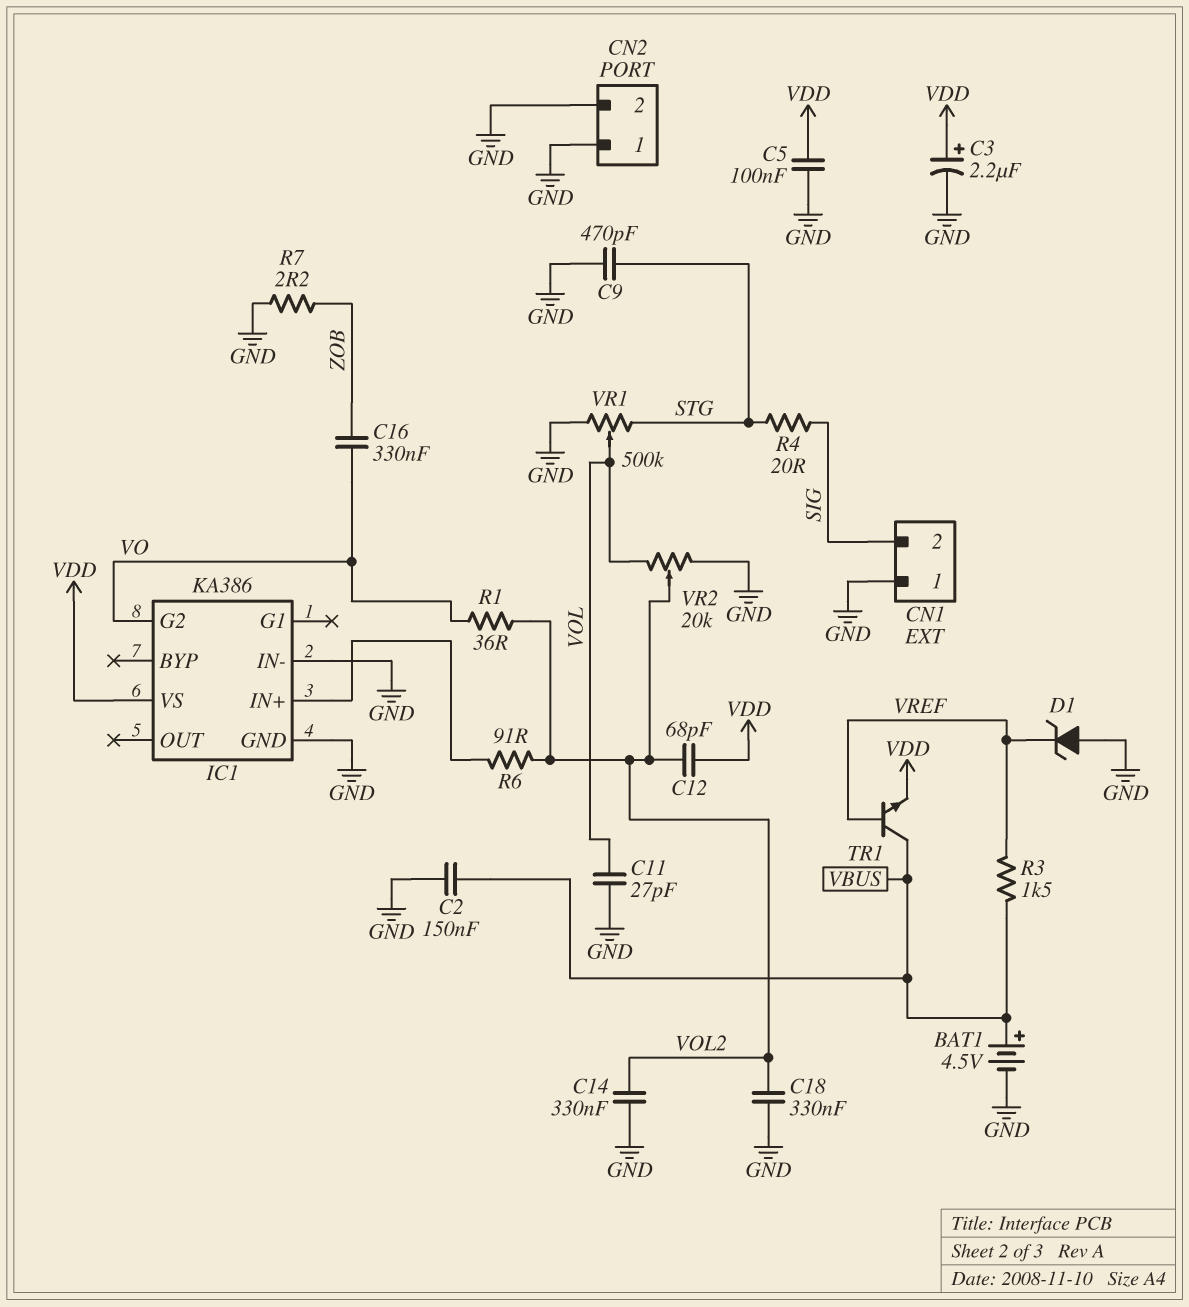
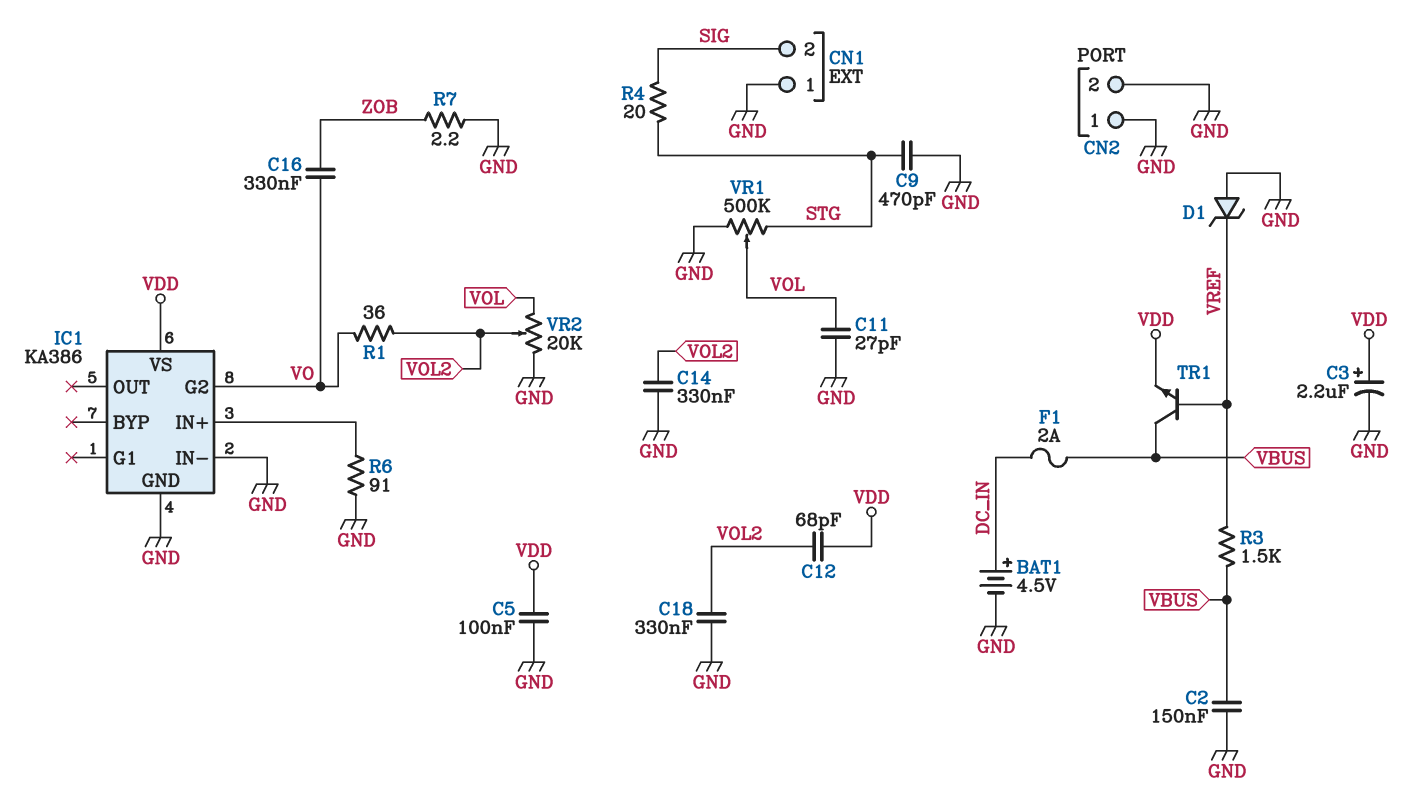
BAT1: 4.5V (plus VBUS, minus GND) -> 4.5V (plus DC_IN, minus GND)
F1: none -> 2A (DC_IN, VBUS)
R6: 91 (IC1/IN+, VOL2) -> 91 (GND, IC1/IN+)

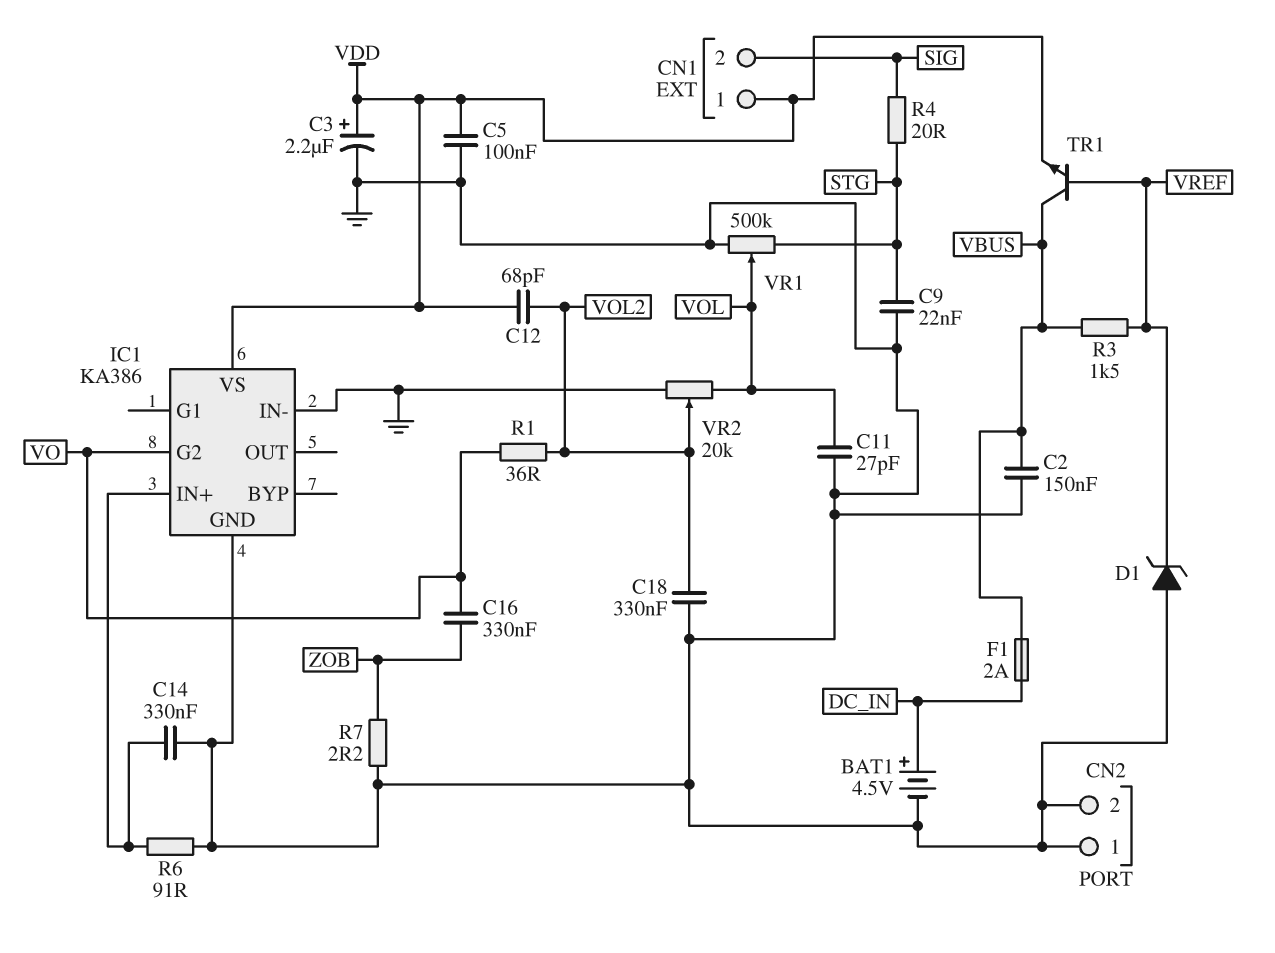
C9: 470pF (GND, STG) -> 22nF (GND, STG)
C14: 330nF (GND, VOL2) -> 330nF (GND, IC1/IN+)
CN1 pin 1: GND -> VDD

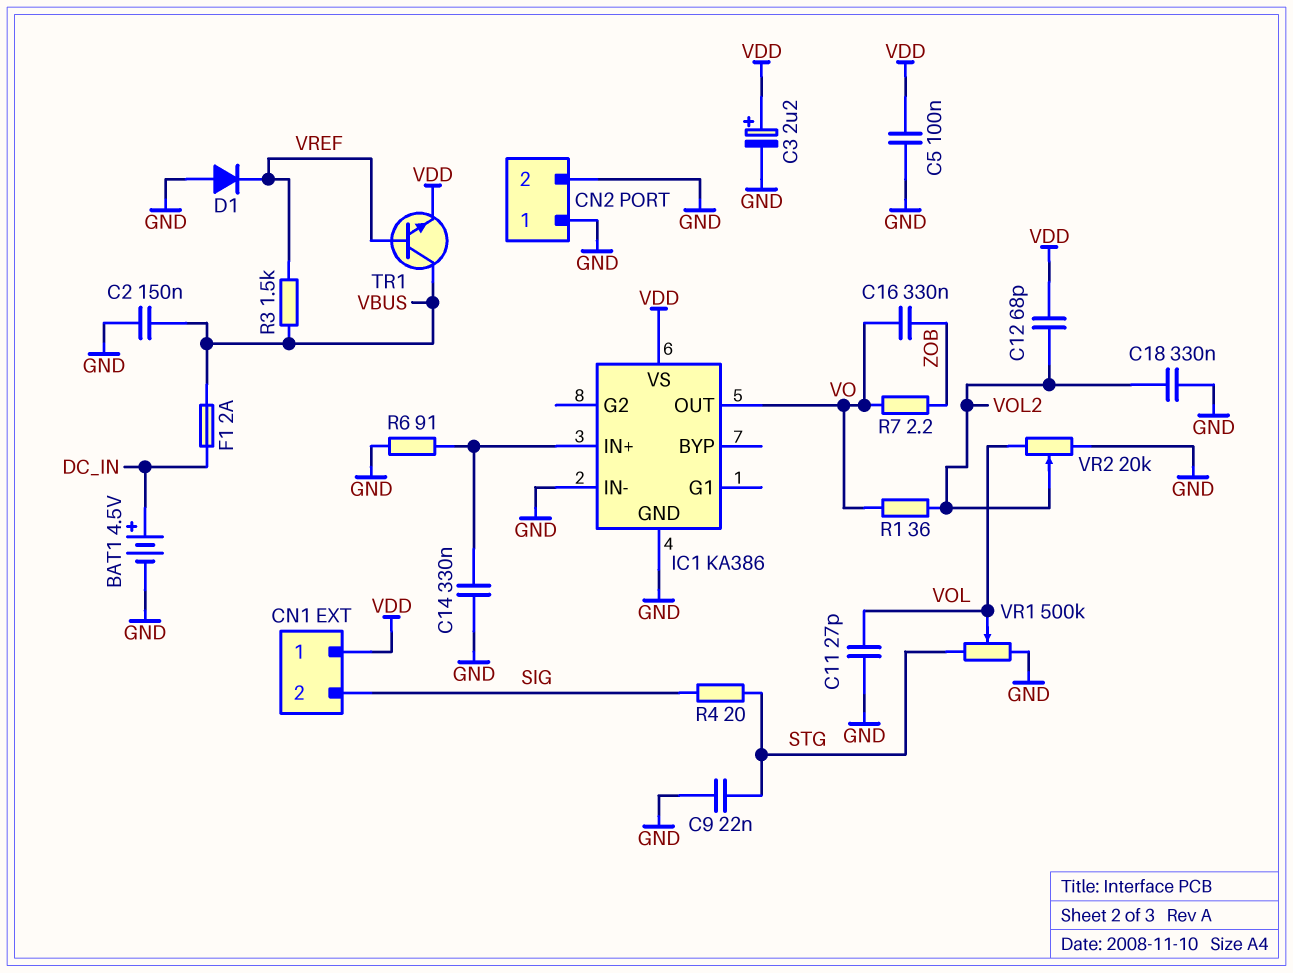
D1: zener (A GND, K VREF) -> diode (A GND, K VREF)
IC1 pin G2: VO -> none
IC1 pin OUT: none -> VO
R7: 2.2 (GND, ZOB) -> 2.2 (VO, ZOB)

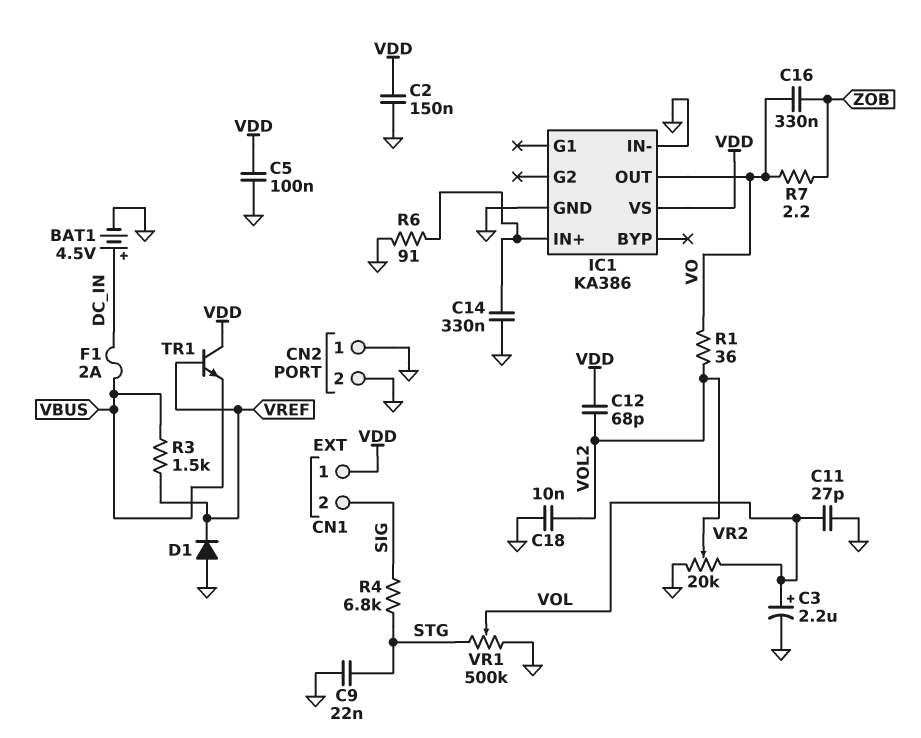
C2: 150nF (GND, VBUS) -> 150nF (GND, VDD)
C3: 2.2uF (plus VDD, minus GND) -> 2.2uF (plus VOL, minus GND)
C18: 330nF (GND, VOL2) -> 10nF (GND, VOL2)
R4: 20 (SIG, STG) -> 6.8k (SIG, STG)
TR1: NPN (B VREF, C VBUS, E VDD) -> NPN (B VREF, C VDD, E VBUS)

